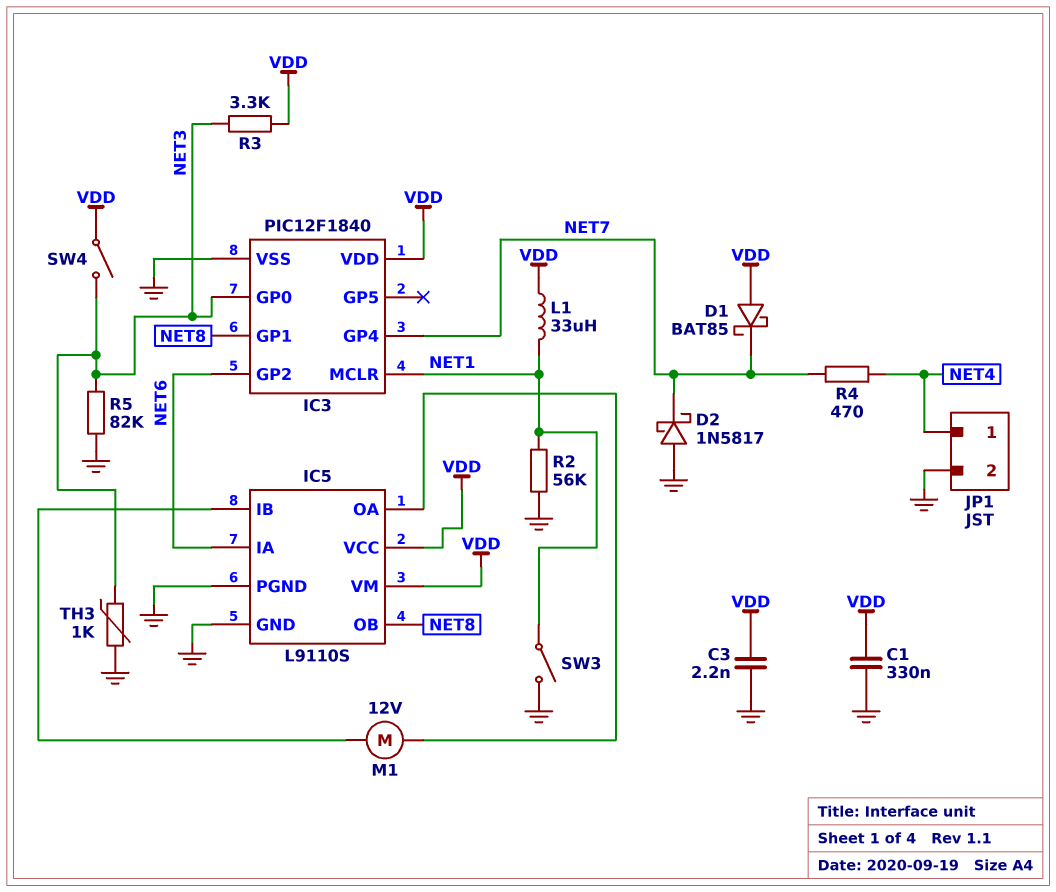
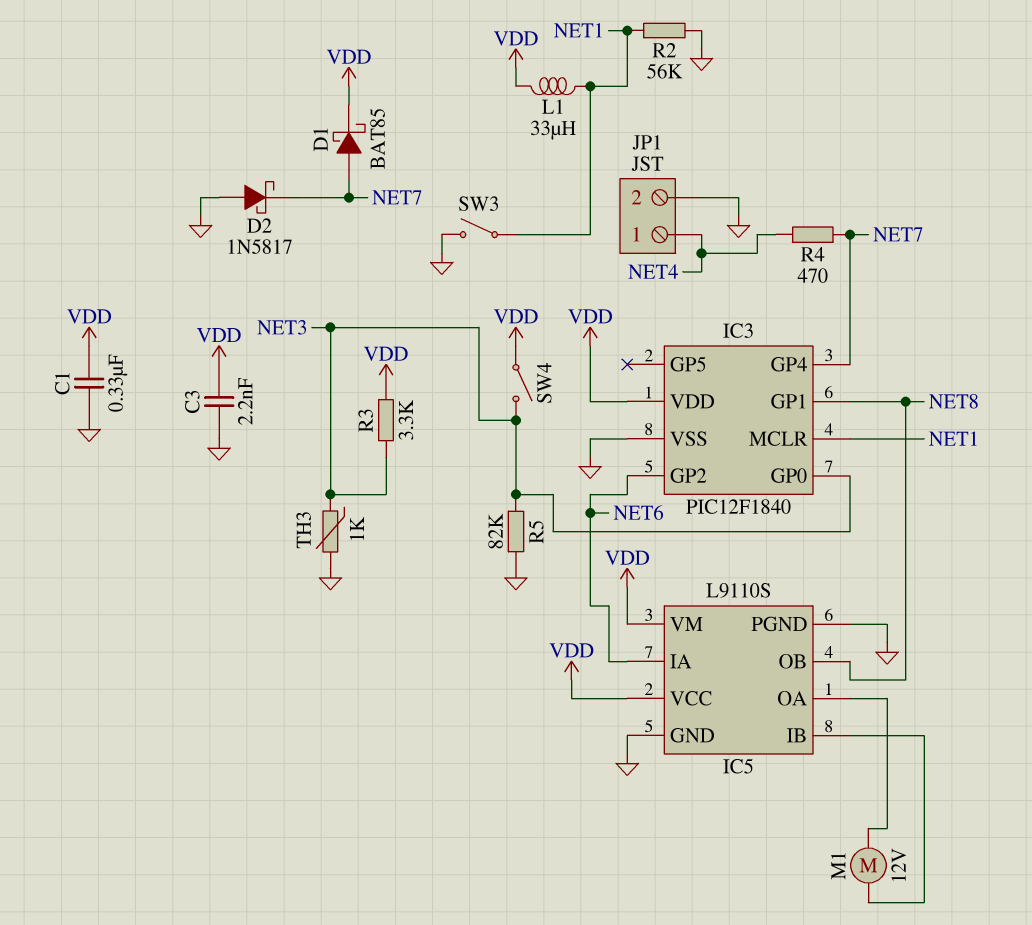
D1: schottky BAT85 (A VDD, K NET7) -> schottky BAT85 (A NET7, K VDD)

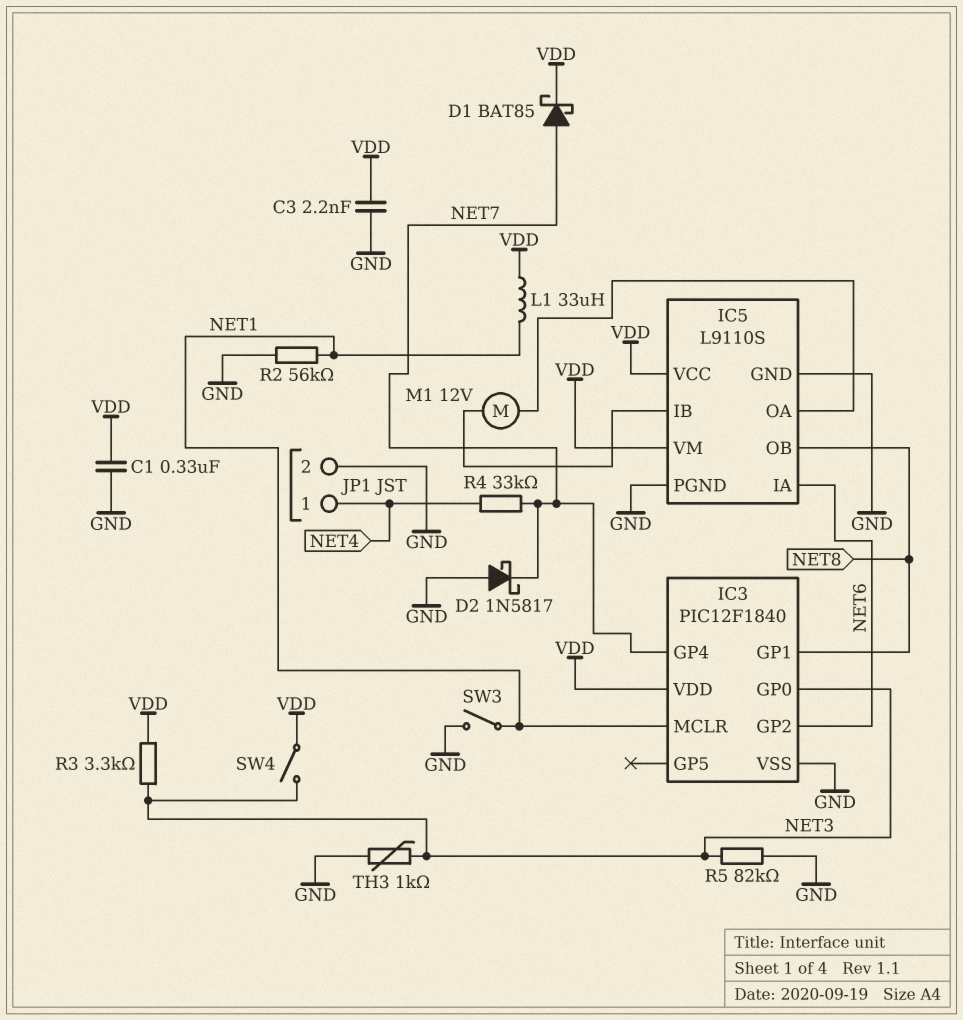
R4: 470 (NET4, NET7) -> 33k (NET4, NET7)

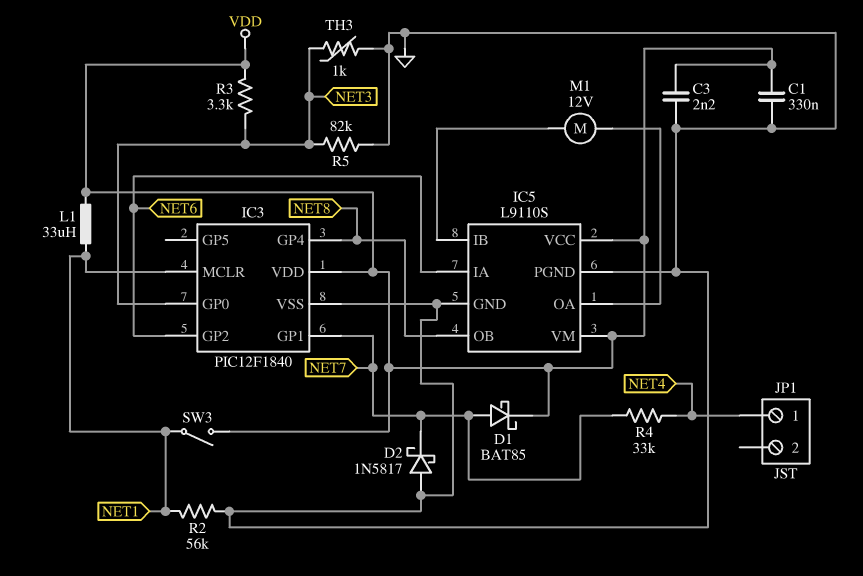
IC3 pin GP1: NET8 -> NET7
IC3 pin GP4: NET7 -> NET8
JP1 pin 2: GND -> none
SW3: switch (GND, NET1) -> switch (NET1, VDD)
SW4: switch (NET3, VDD) -> none

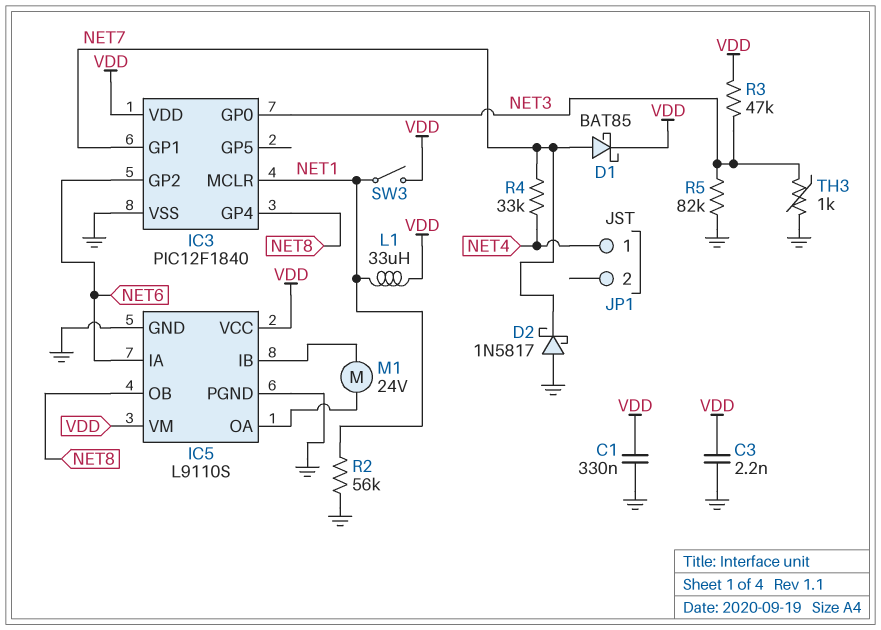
M1: motor 12V (IC5/IB, IC5/OA) -> motor 24V (IC5/IB, IC5/OA)
R3: 3.3k (NET3, VDD) -> 47k (NET3, VDD)

